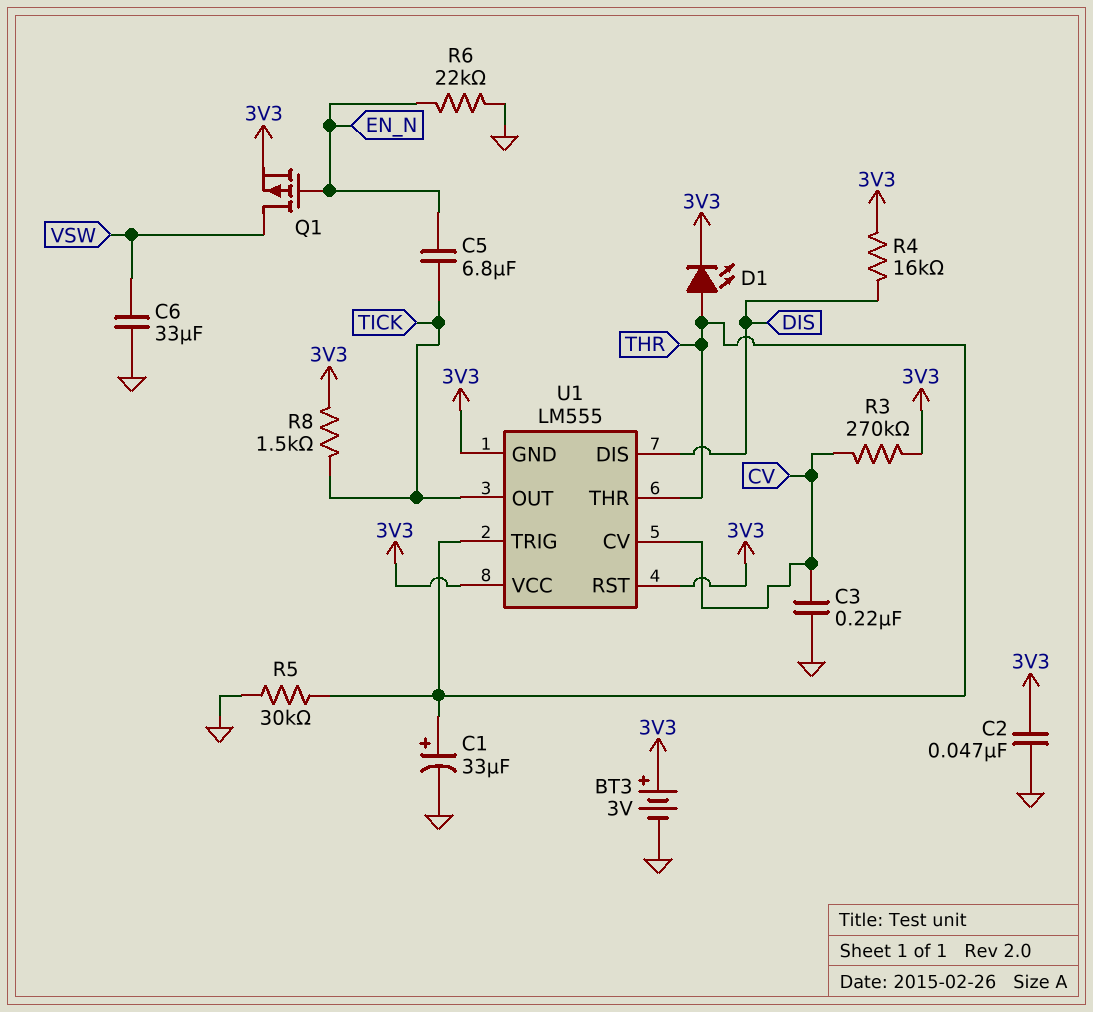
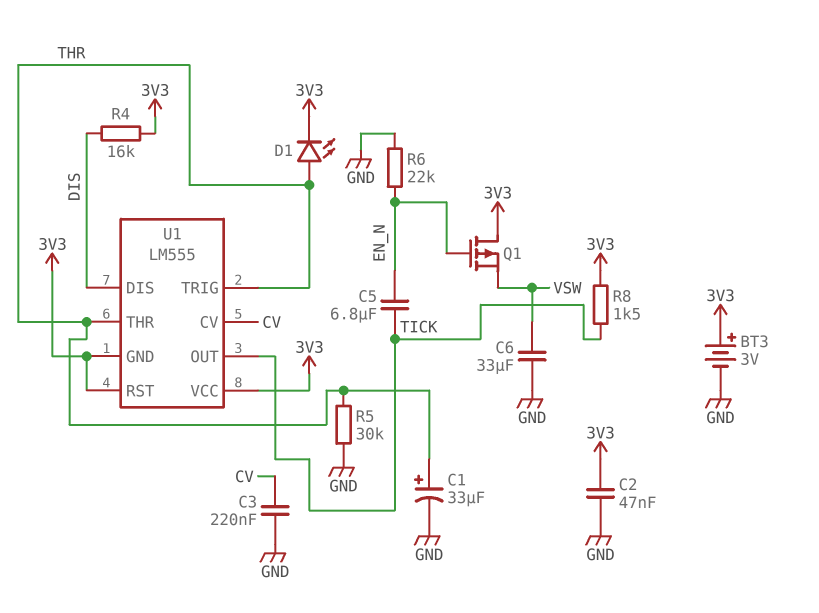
Q1: PMOS (G EN_N, D VSW, S 3V3) -> PMOS (G EN_N, D 3V3, S VSW)
R3: 270k (3V3, CV) -> none

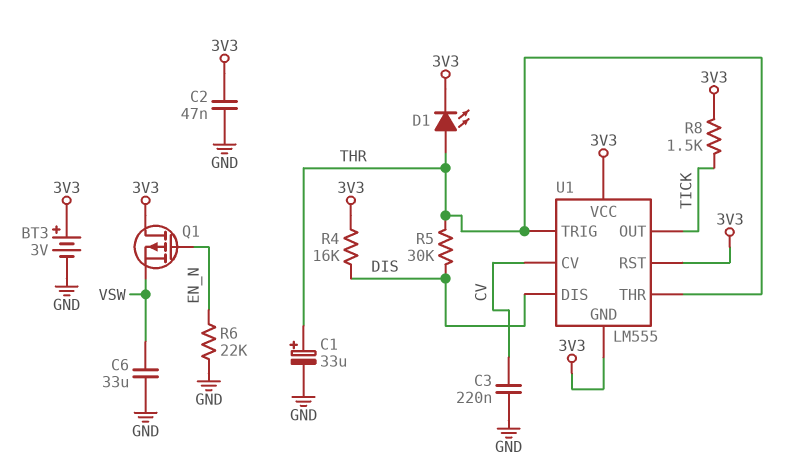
C5: 6.8uF (EN_N, TICK) -> none
R5: 30k (GND, THR) -> 30k (DIS, THR)

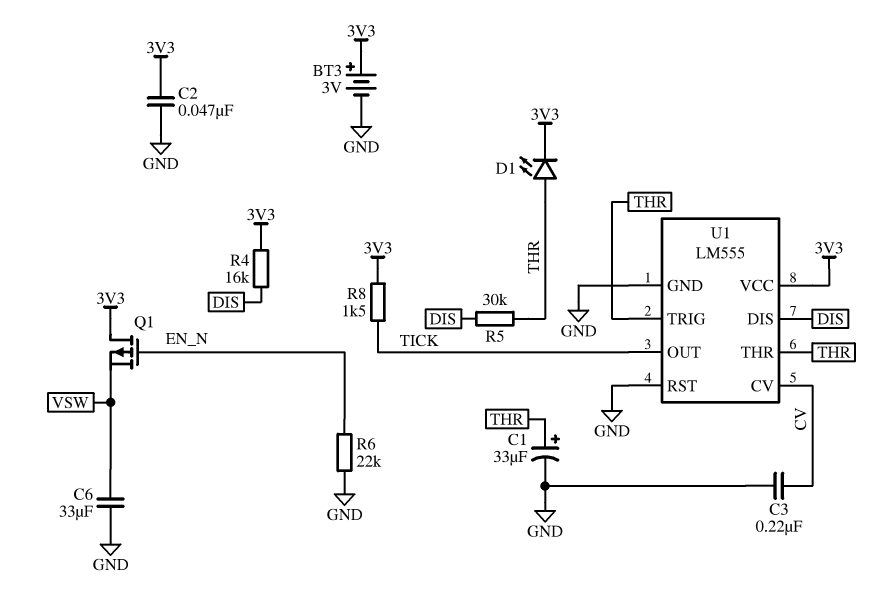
U1 pin GND: 3V3 -> GND
U1 pin RST: 3V3 -> GND

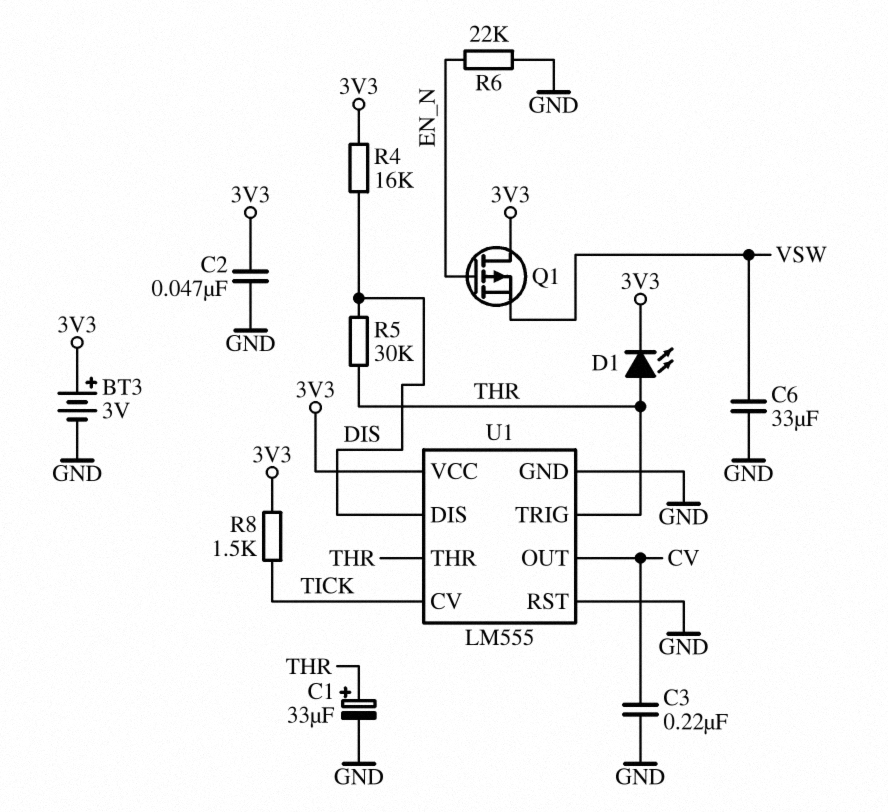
U1 pin CV: CV -> TICK
U1 pin OUT: TICK -> CV

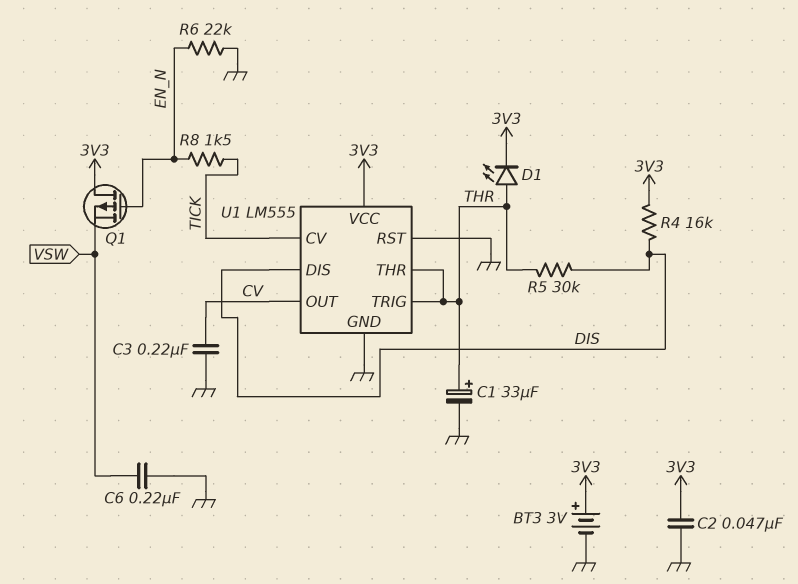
C6: 33uF (GND, VSW) -> 220nF (GND, VSW)
R8: 1.5k (3V3, TICK) -> 1.5k (EN_N, TICK)

